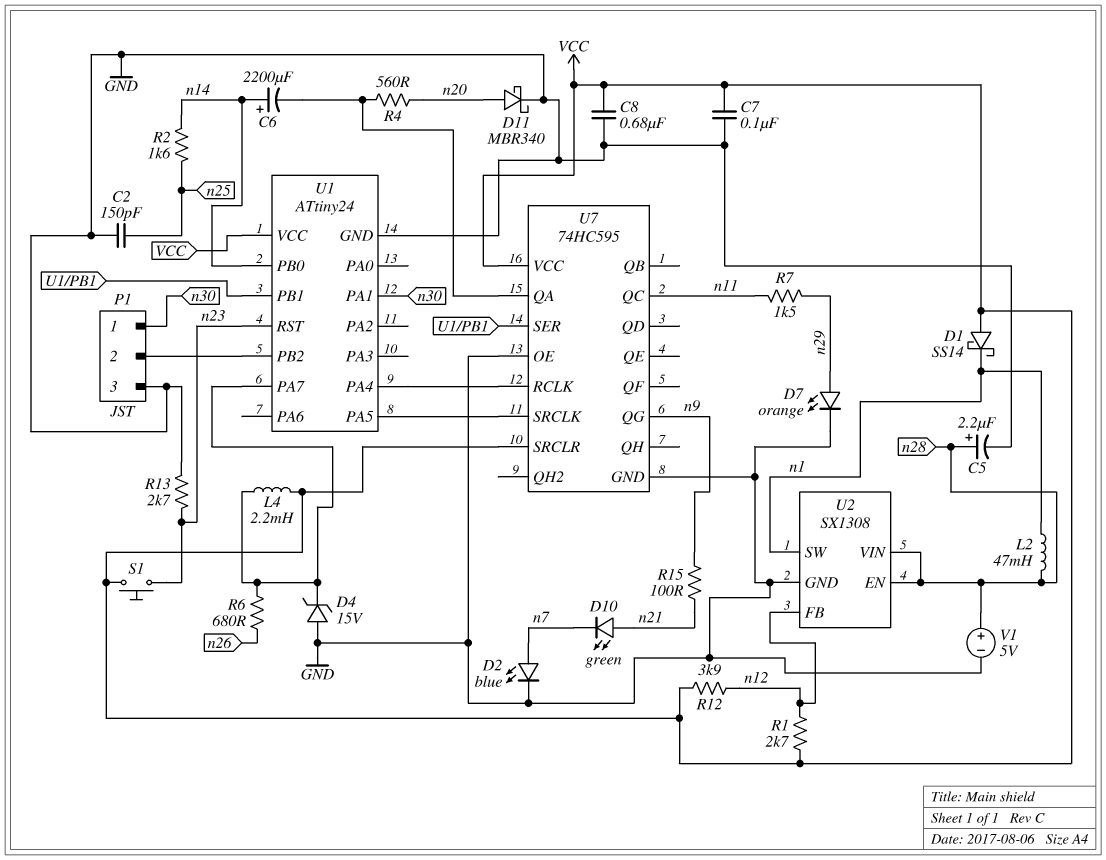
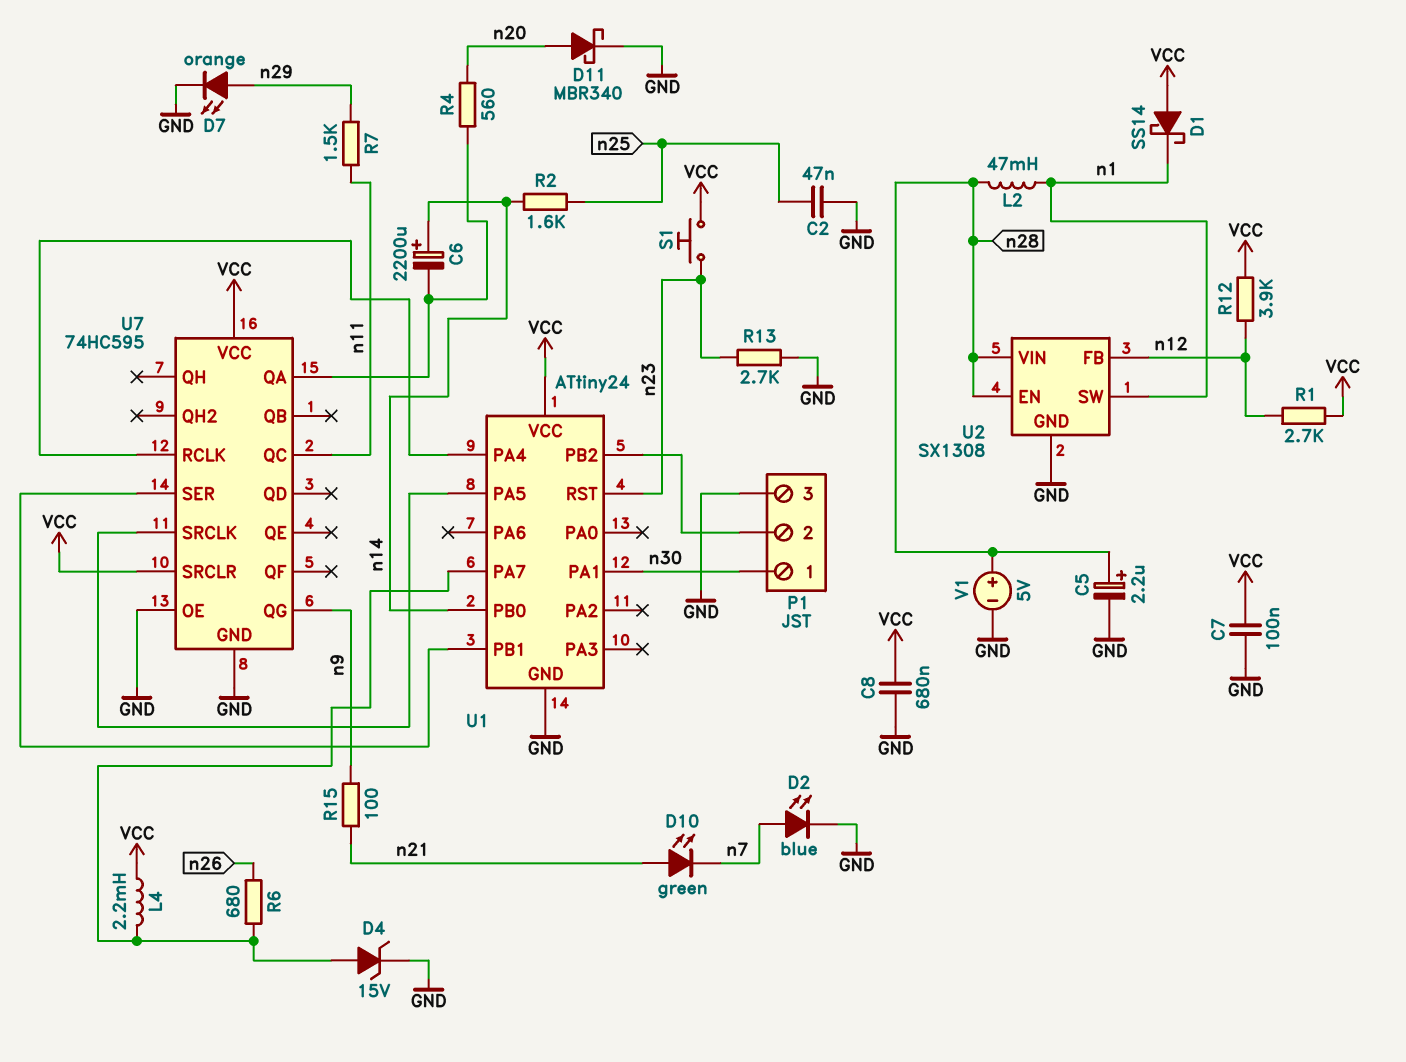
C2: 150pF (GND, n25) -> 47nF (GND, n25)
D4: zener 15V (A GND, K U1/PA7) -> zener 15V (A U1/PA7, K GND)

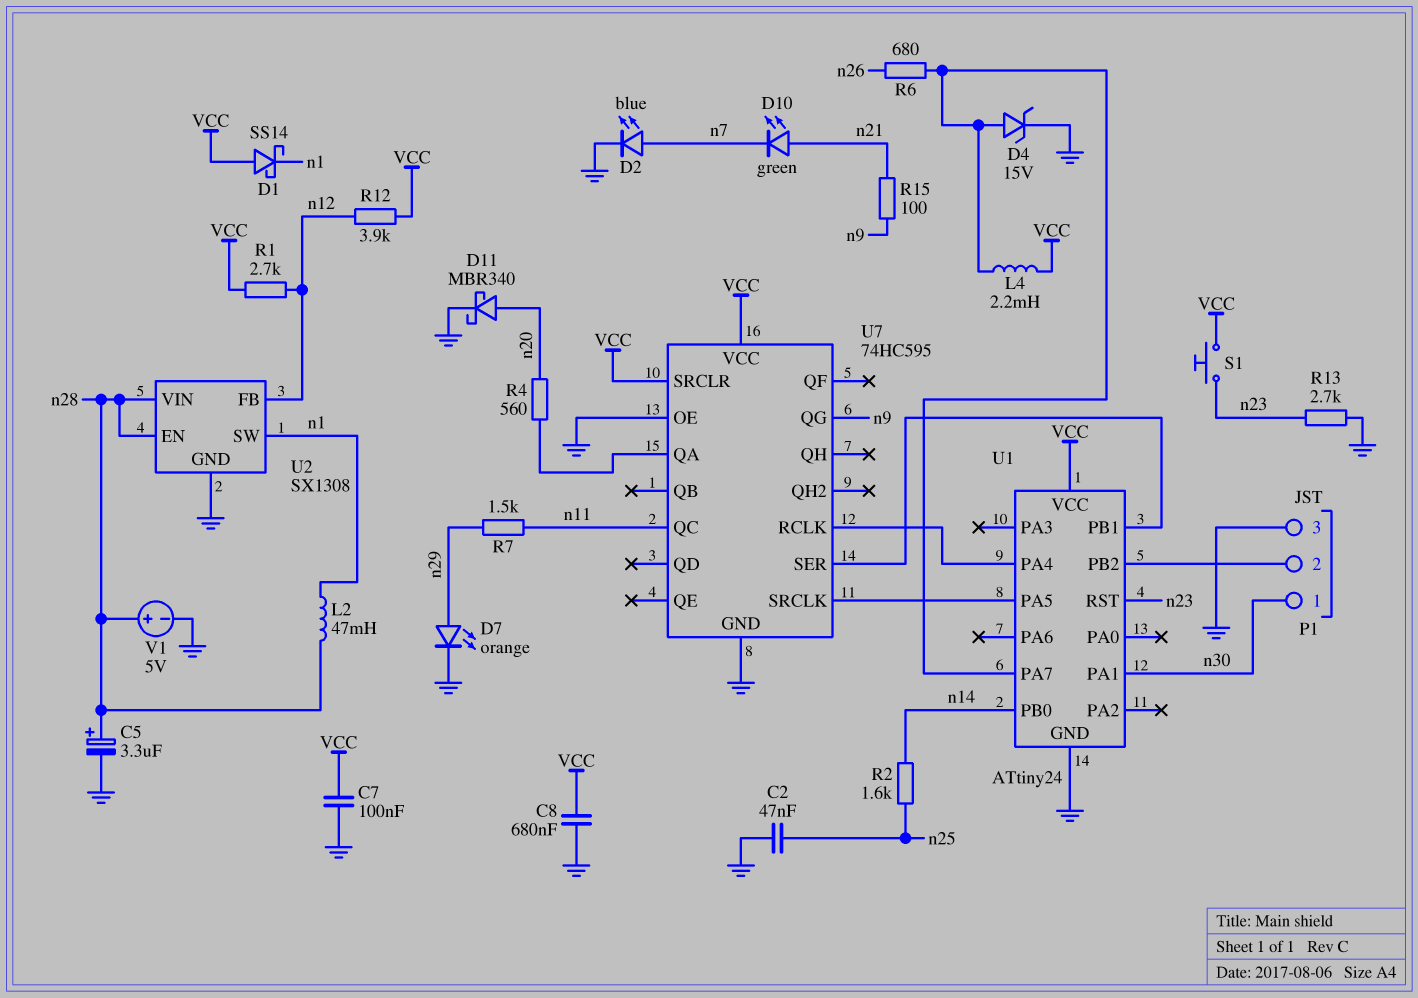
C5: 2.2uF (plus n28, minus GND) -> 3.3uF (plus n28, minus GND)
C6: 2200uF (plus n14, minus U7/QA) -> none

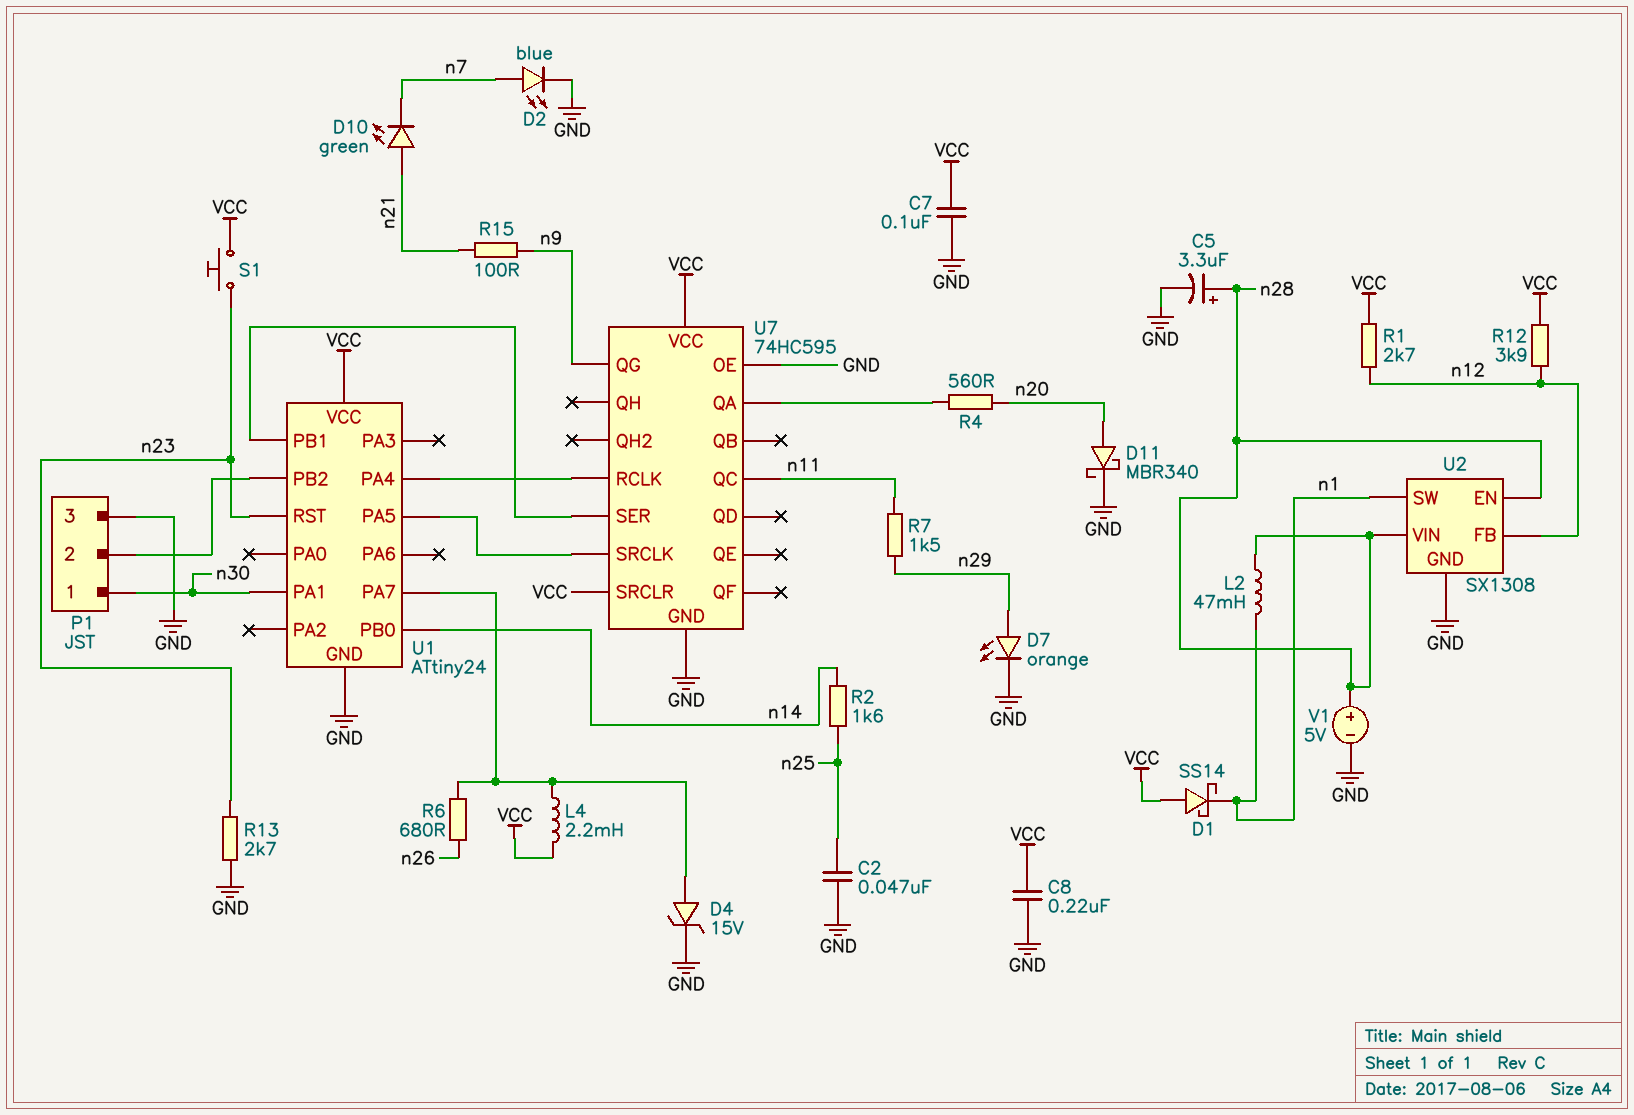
C8: 680nF (GND, VCC) -> 220nF (GND, VCC)

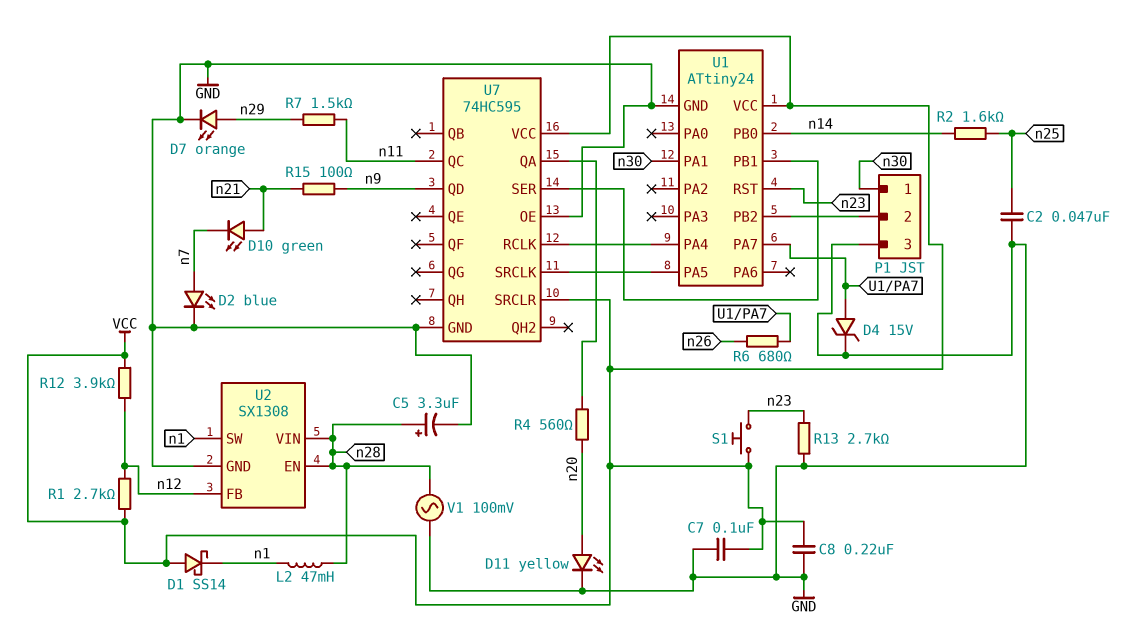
D11: schottky MBR340 (A n20, K GND) -> LED yellow (A n20, K GND)
L4: 2.2mH (U1/PA7, VCC) -> none
U7 pin QD: none -> n9
U7 pin QG: n9 -> none
V1: 5V (plus n28, minus GND) -> AC 100mV (GND, n28)

